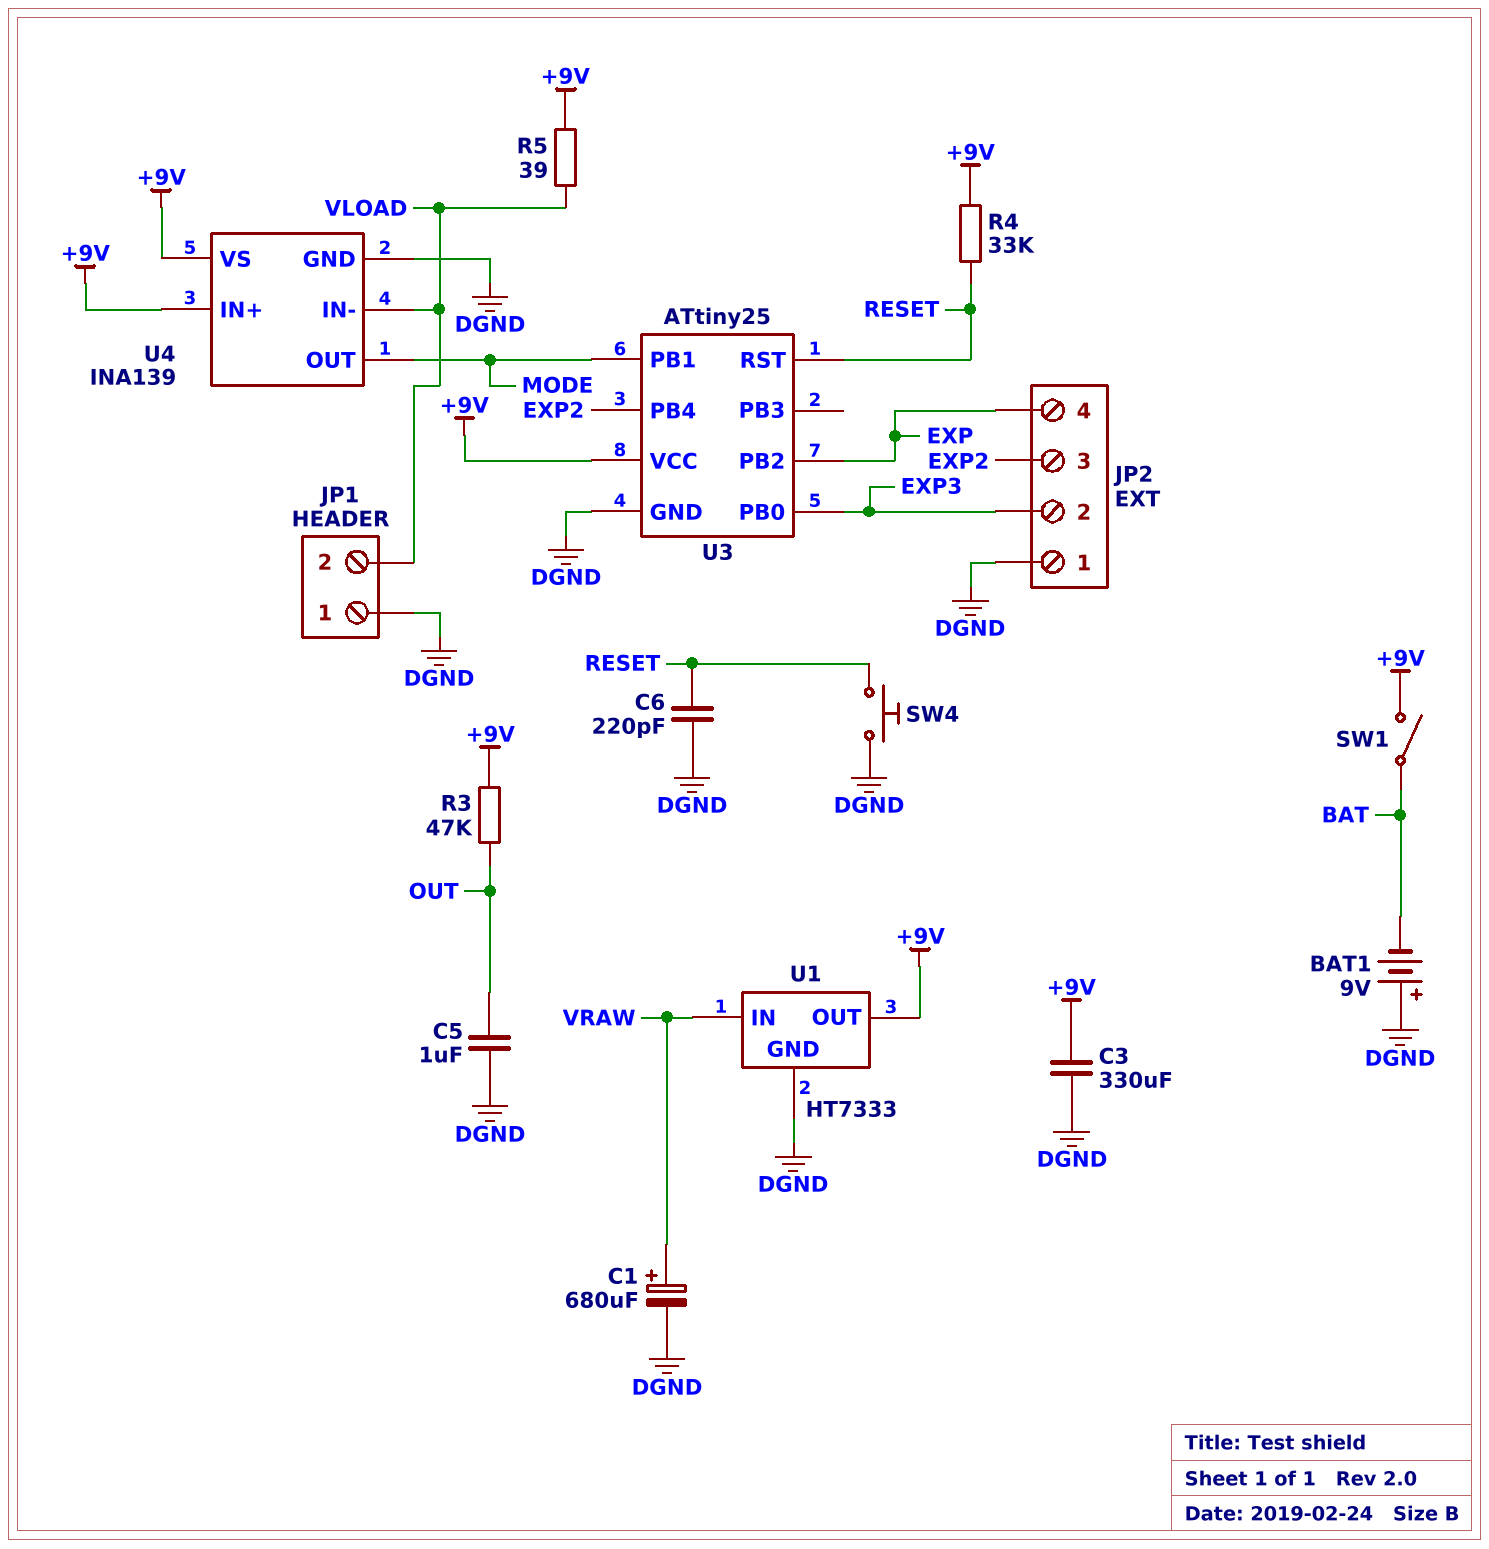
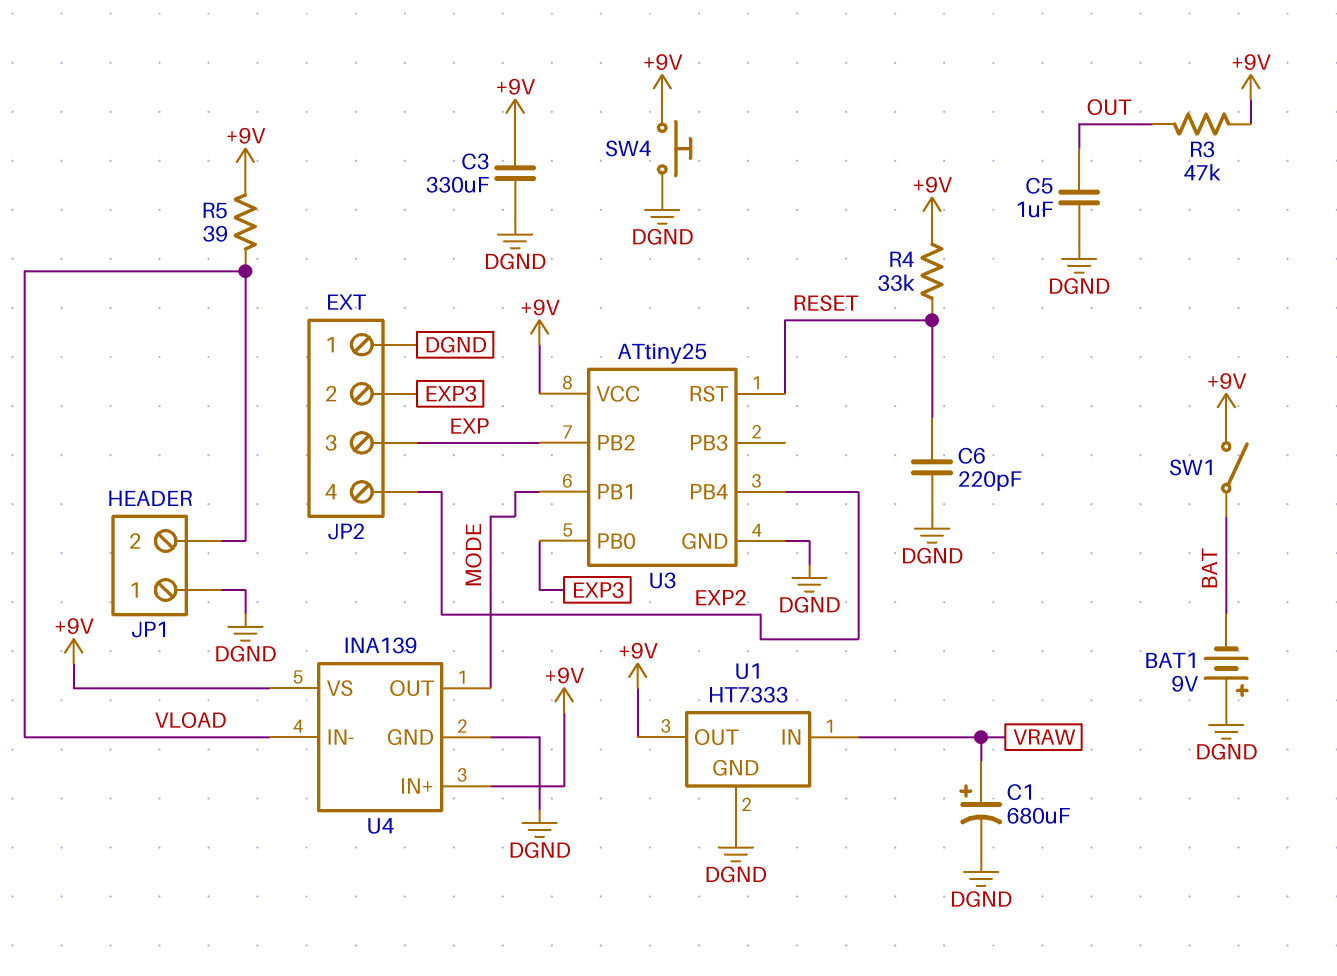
JP2 pin 3: EXP2 -> EXP
JP2 pin 4: EXP -> EXP2
SW4: button (DGND, RESET) -> button (+9V, DGND)

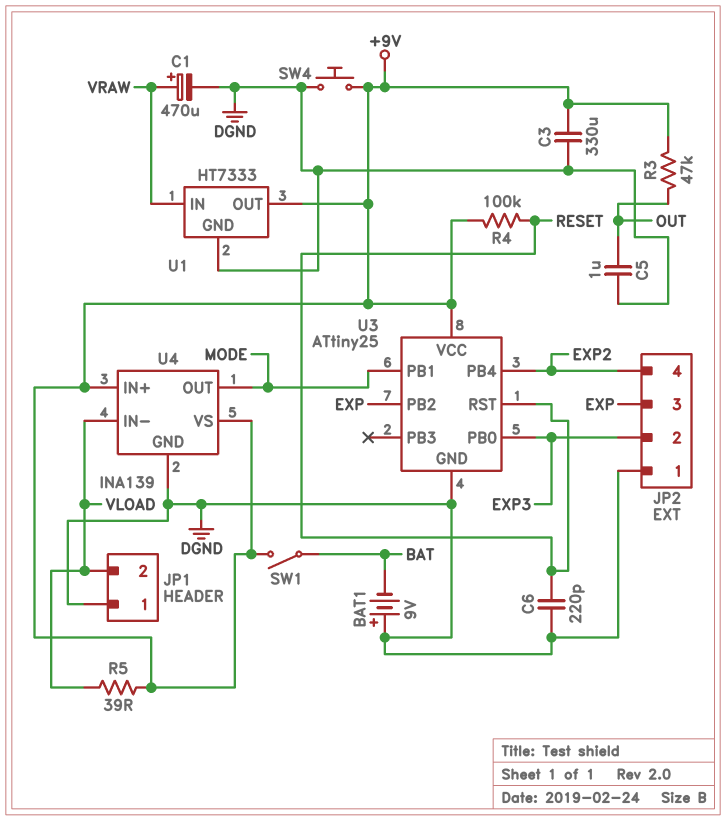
C1: 680uF (plus VRAW, minus DGND) -> 470uF (plus VRAW, minus DGND)
R4: 33k (+9V, RESET) -> 100k (+9V, RESET)

